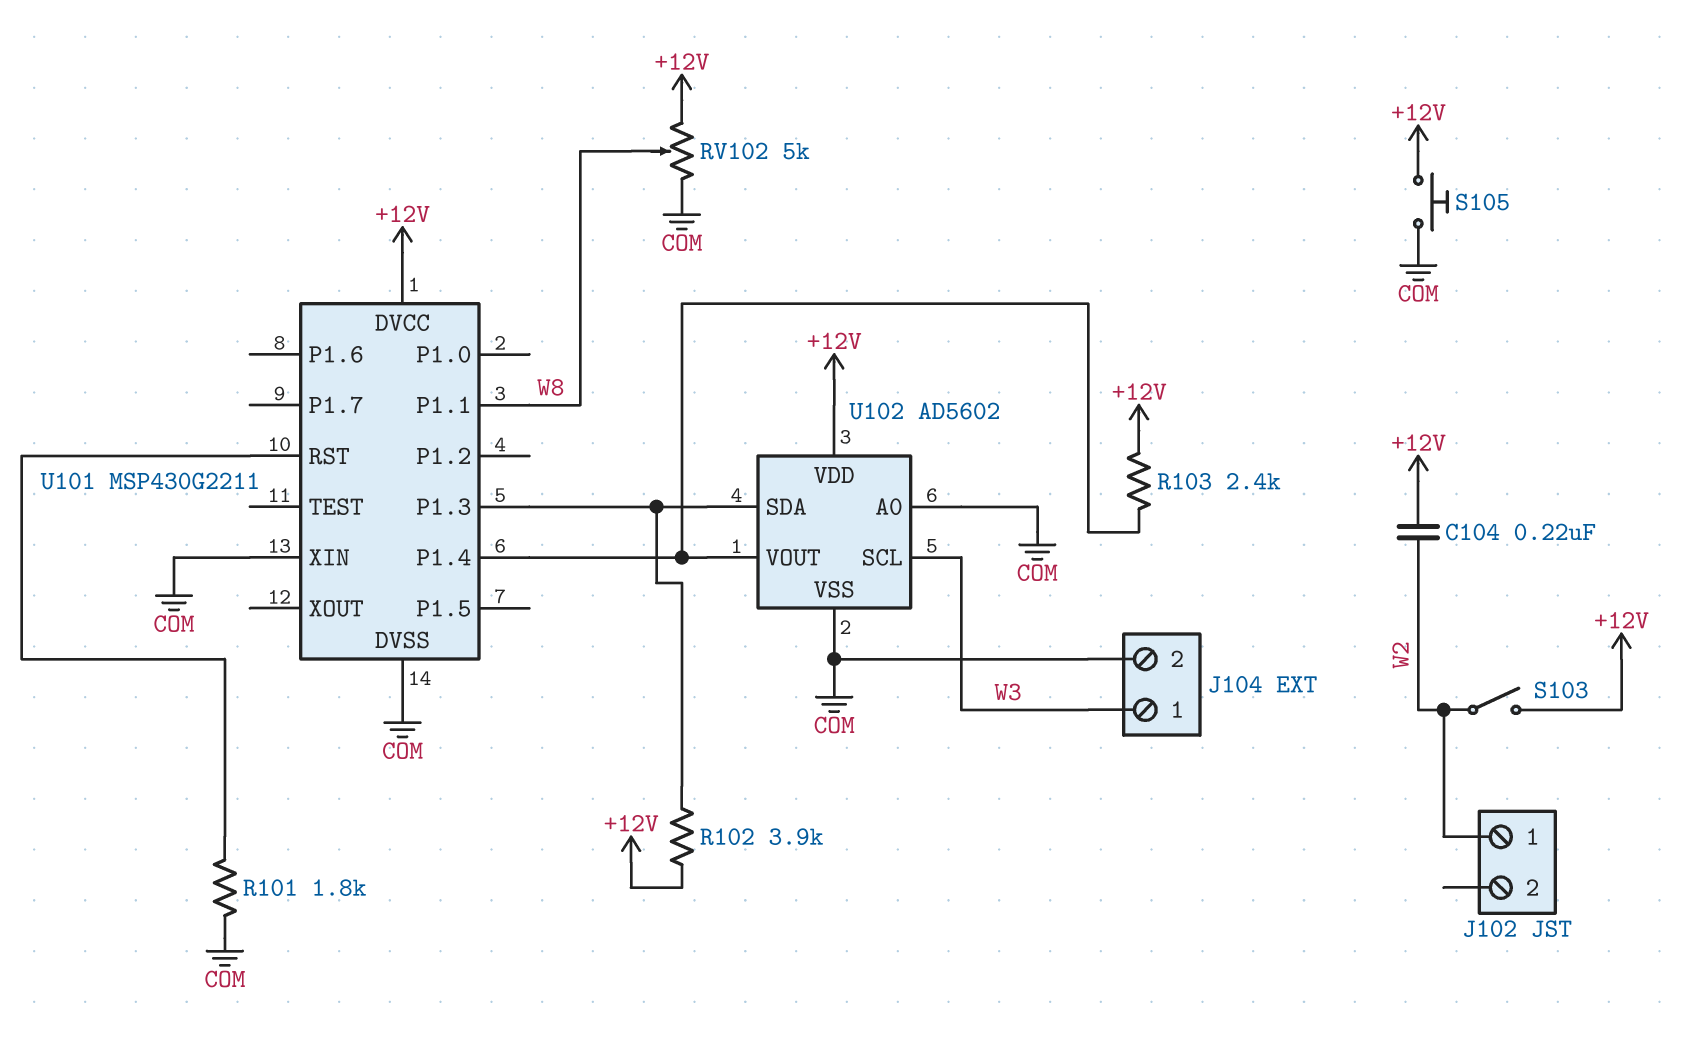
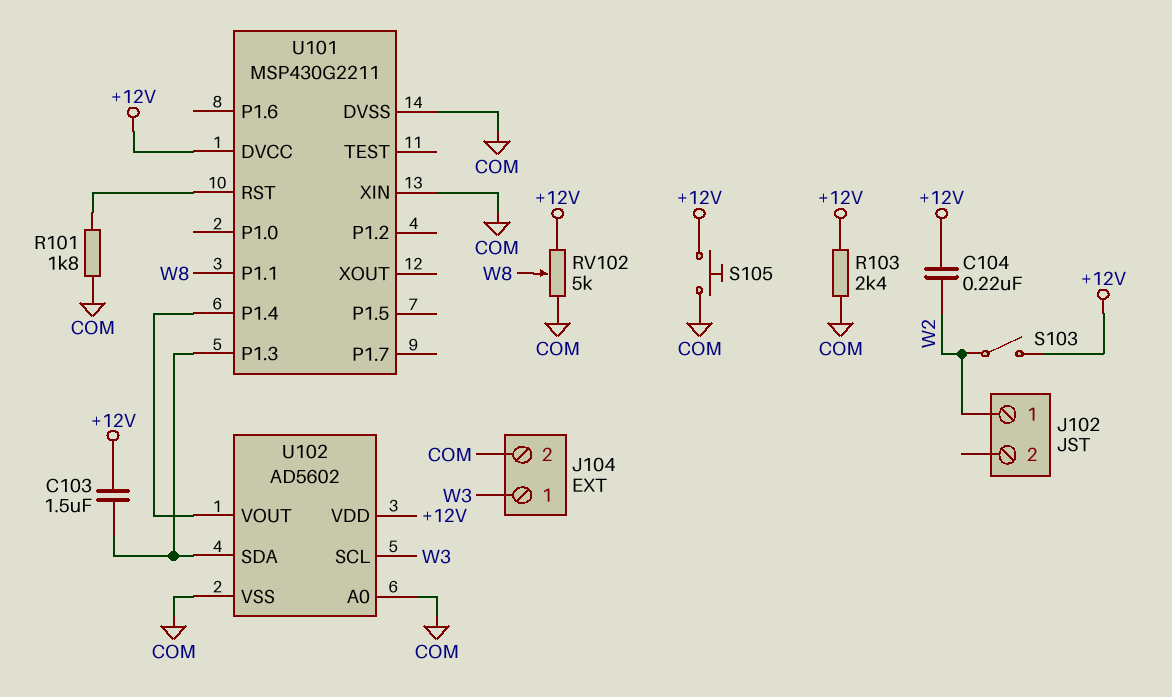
C103: none -> 1.5uF (+12V, U101/P1.3)
R102: 3.9k (+12V, U101/P1.3) -> none
R103: 2.4k (+12V, U101/P1.4) -> 2.4k (+12V, COM)

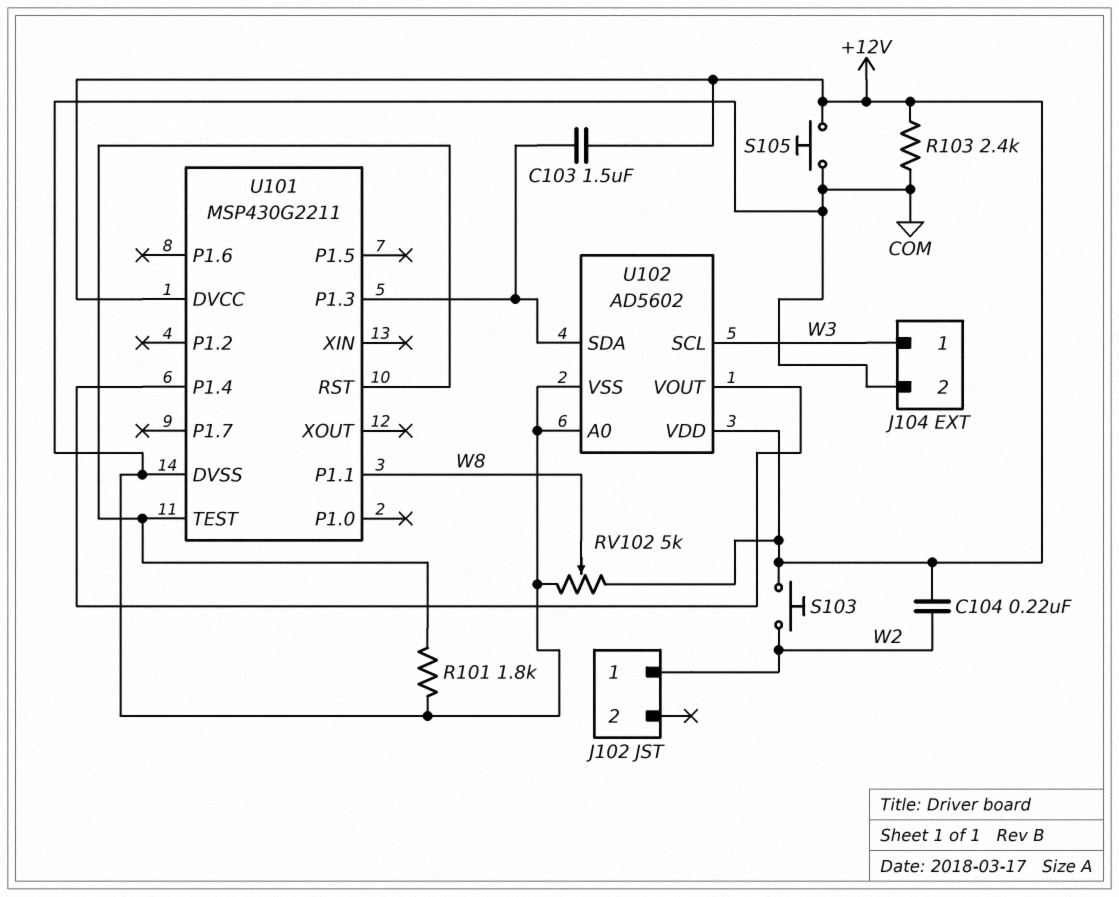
S103: switch (+12V, W2) -> button (+12V, W2)
U101 pin TEST: none -> U101/RST
U101 pin XIN: COM -> none

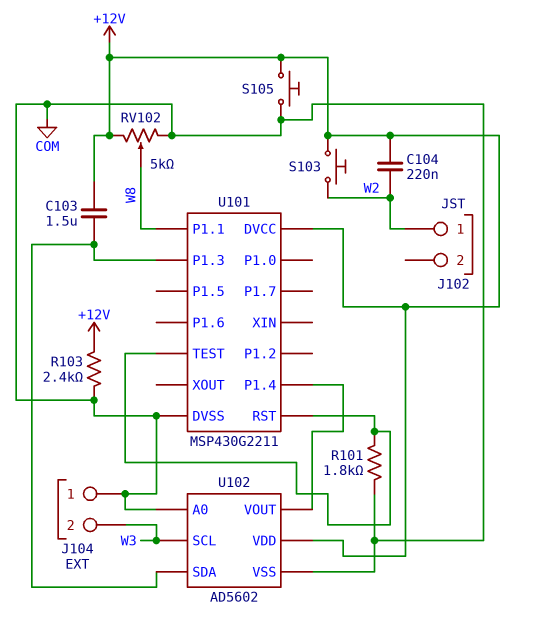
J104 pin 1: W3 -> COM
J104 pin 2: COM -> W3

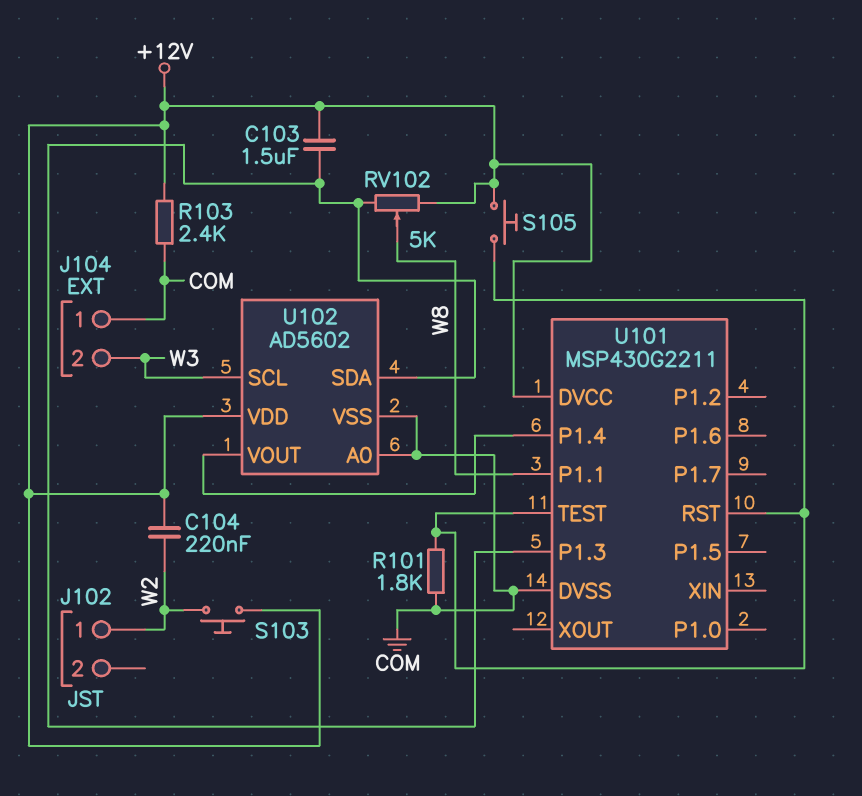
RV102: 5k (+12V, COM, wiper W8) -> 5k (+12V, U101/P1.3, wiper W8)
S105: button (+12V, COM) -> button (+12V, U101/RST)

